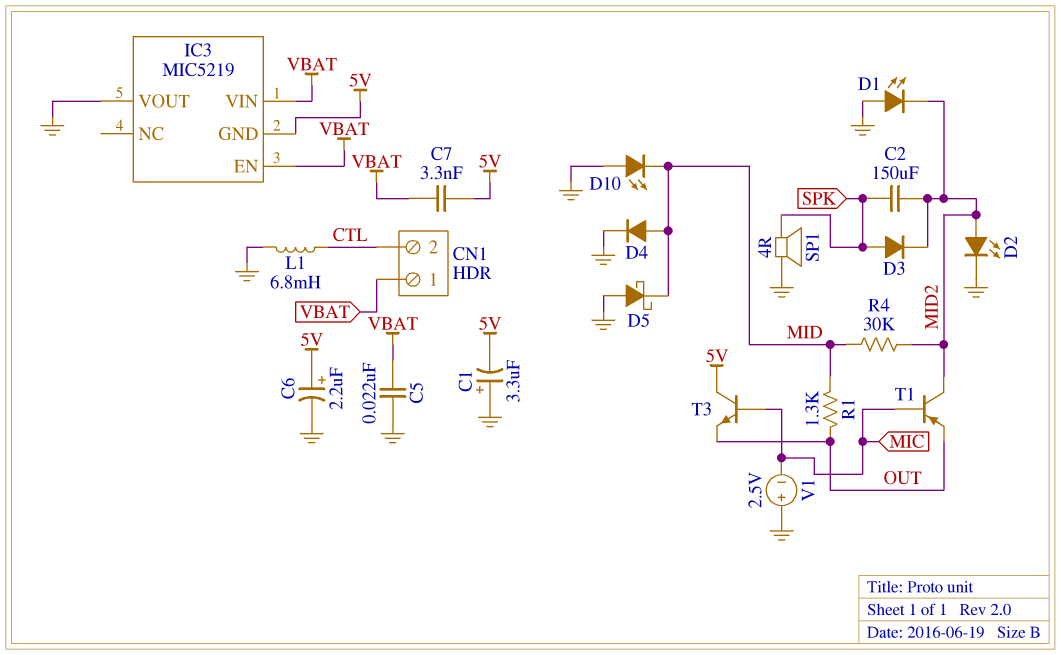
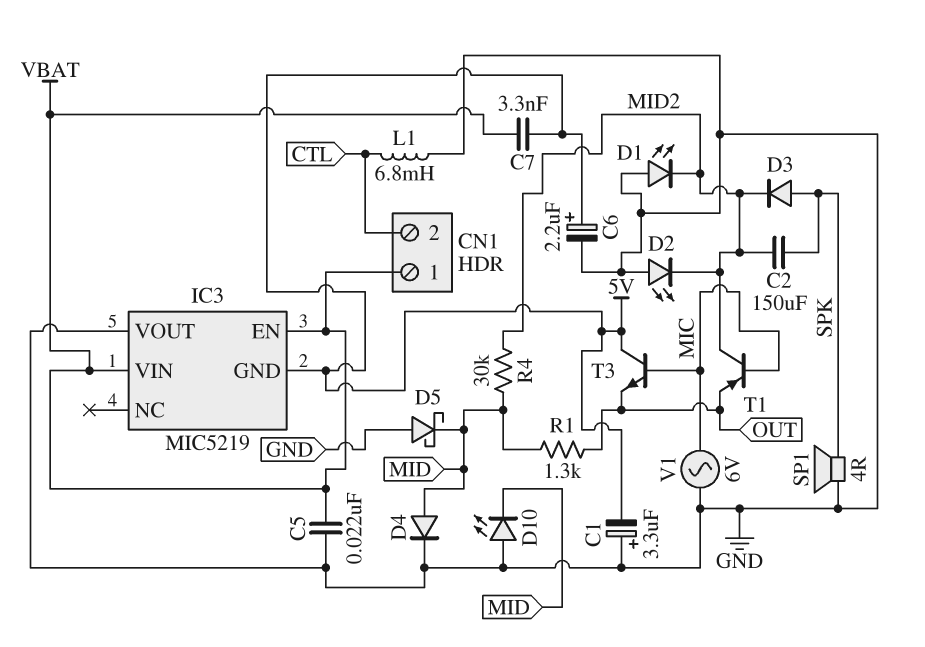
D2: LED (A MID2, K GND) -> LED (A GND, K MID2)
V1: 2.5V (plus GND, minus MIC) -> AC 6V (GND, MIC)

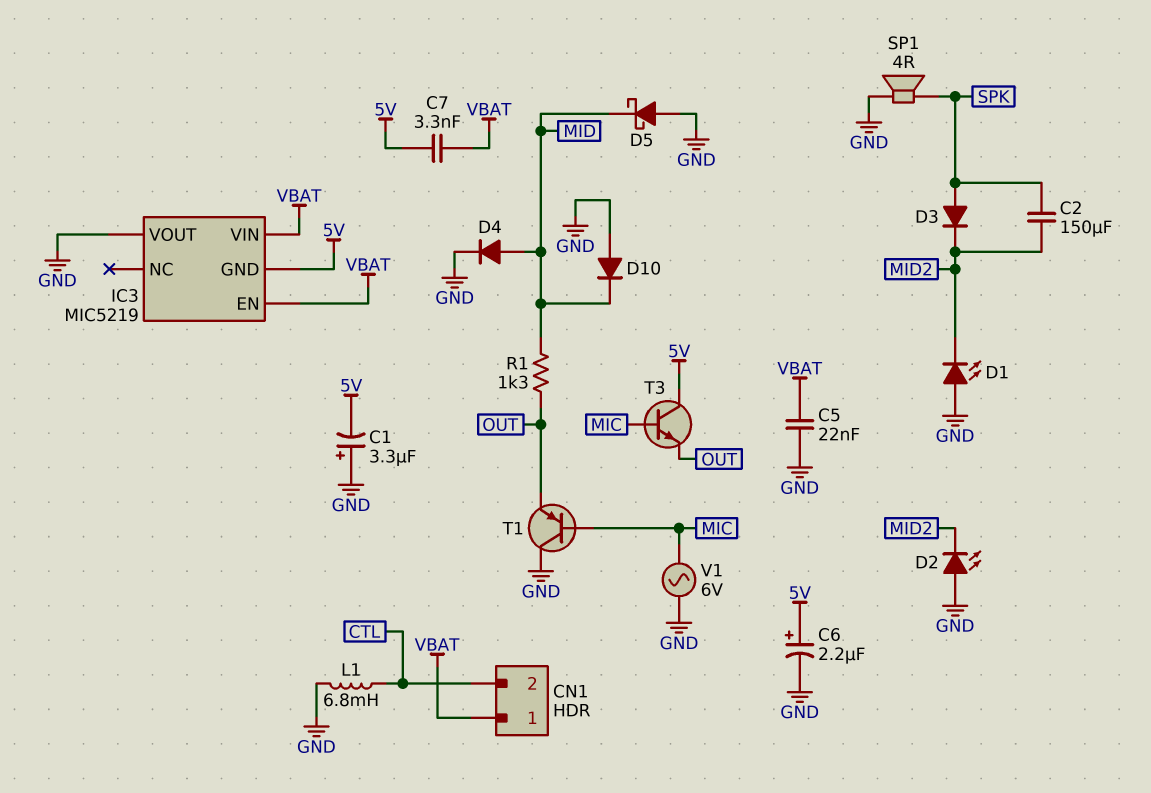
D10: LED (A GND, K MID) -> diode (A GND, K MID)
R4: 30k (MID, MID2) -> none
T1: PNP (B MIC, C MID2, E OUT) -> PNP (B MIC, C GND, E OUT)

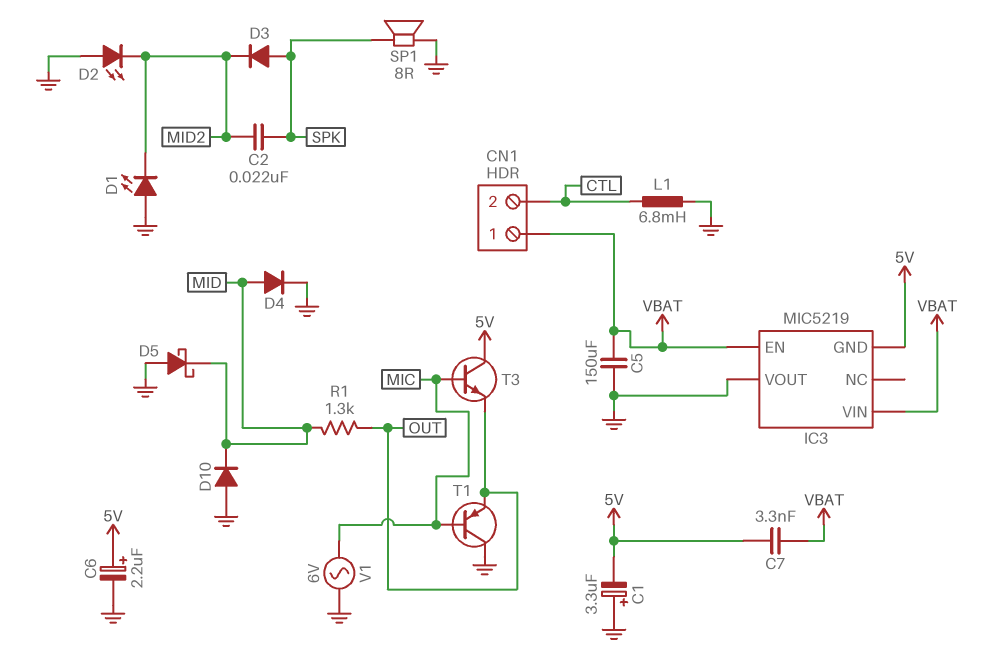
C2: 150uF (MID2, SPK) -> 22nF (MID2, SPK)
C5: 22nF (GND, VBAT) -> 150uF (GND, VBAT)
SP1: speaker 4R (GND, SPK) -> speaker 8R (GND, SPK)

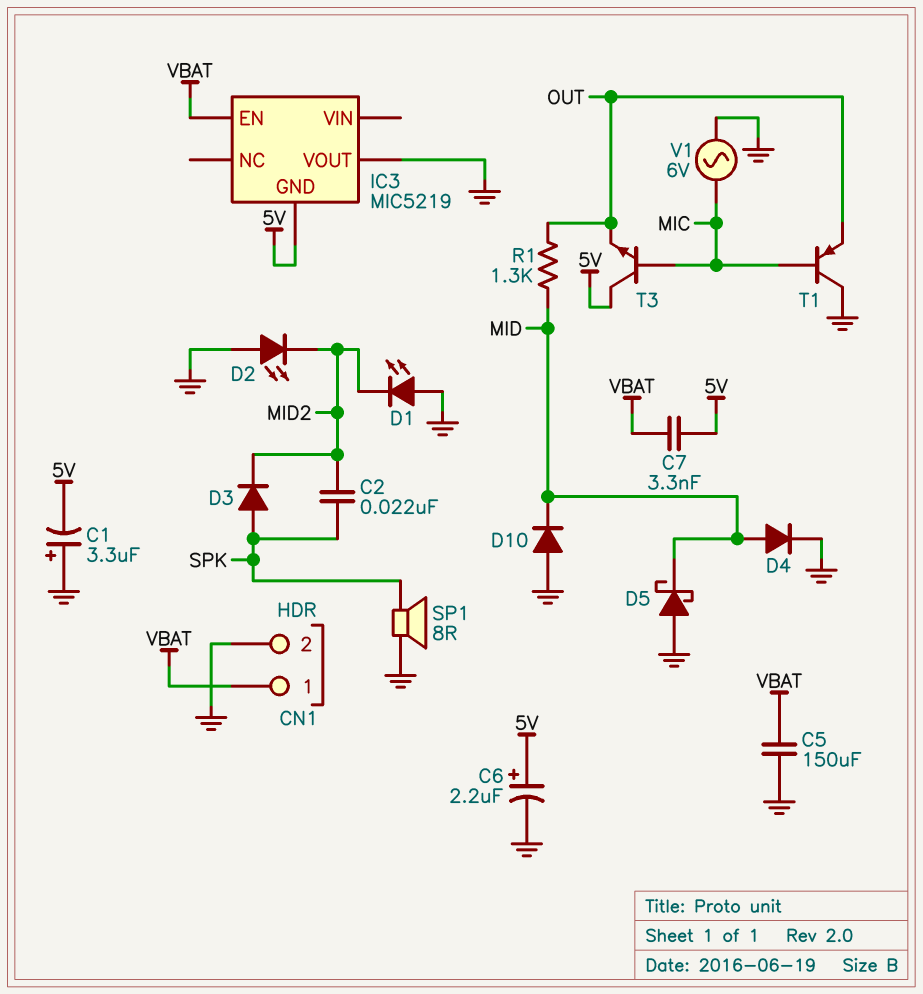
CN1 pin 2: CTL -> GND
IC3 pin VIN: VBAT -> none
L1: 6.8mH (CTL, GND) -> none

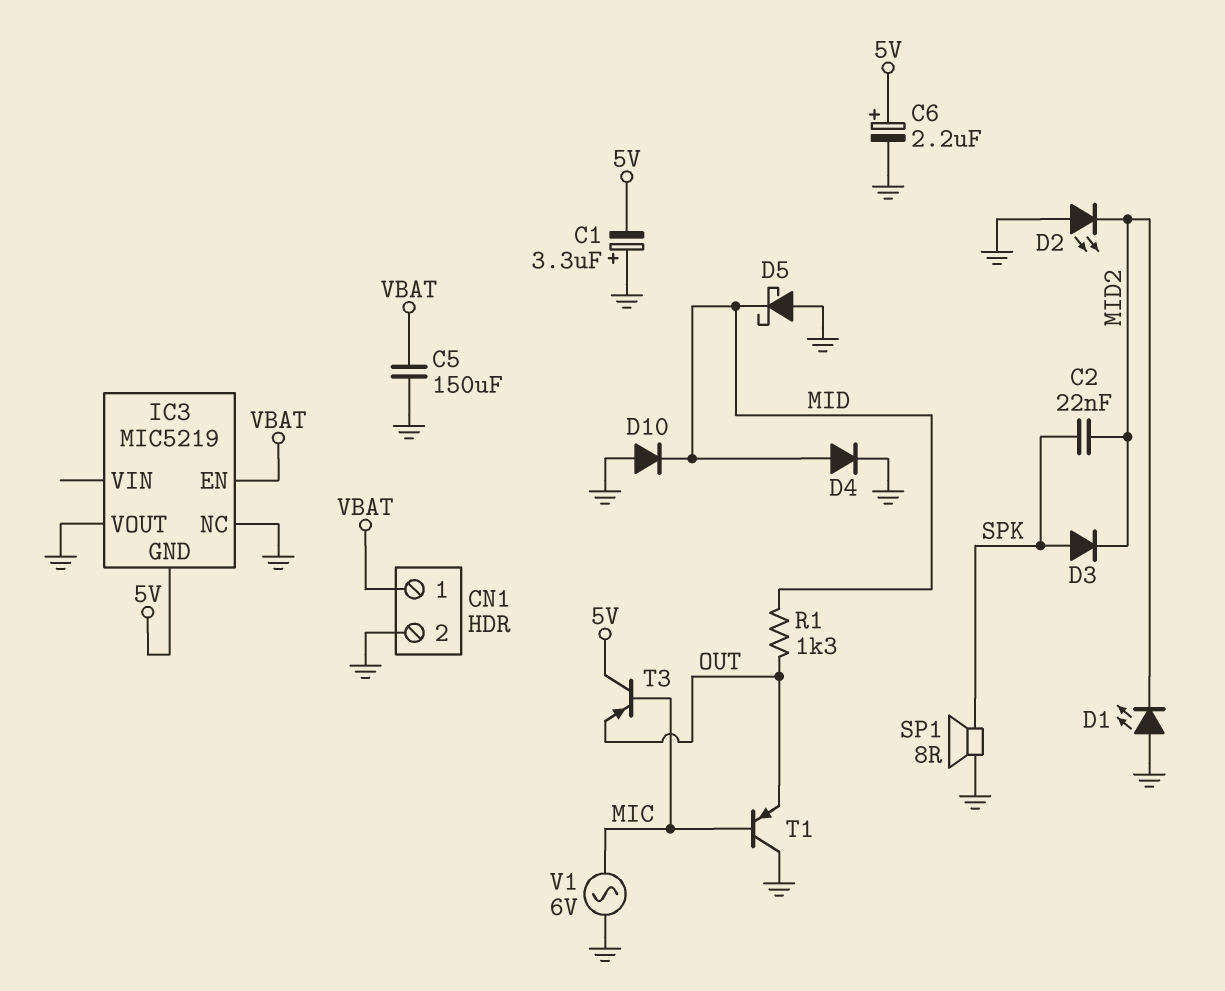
C7: 3.3nF (5V, VBAT) -> none
IC3 pin NC: none -> GND
T3: NPN (B MIC, C 5V, E OUT) -> PNP (B MIC, C 5V, E OUT)

